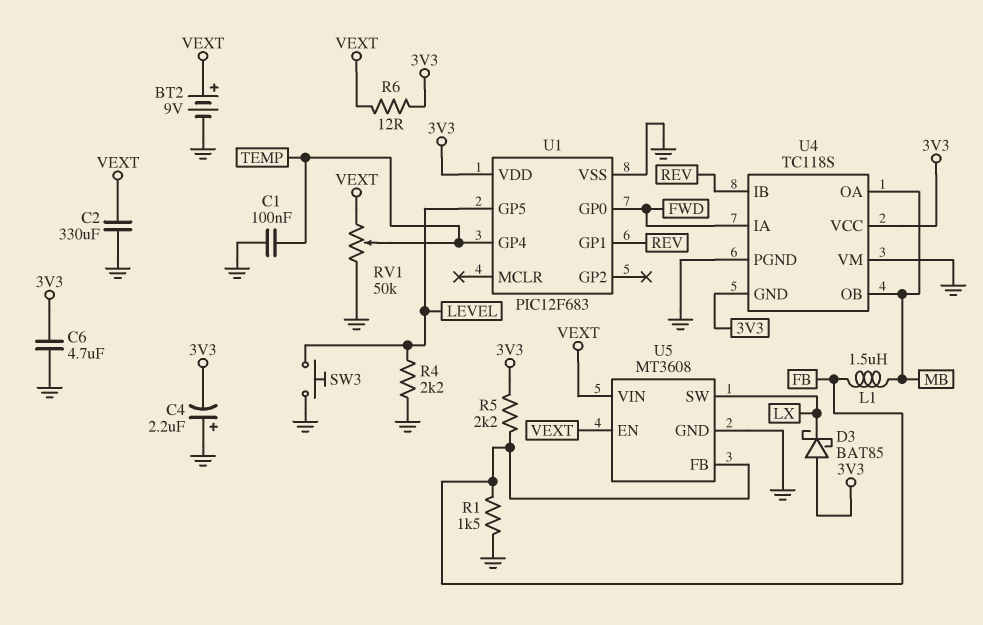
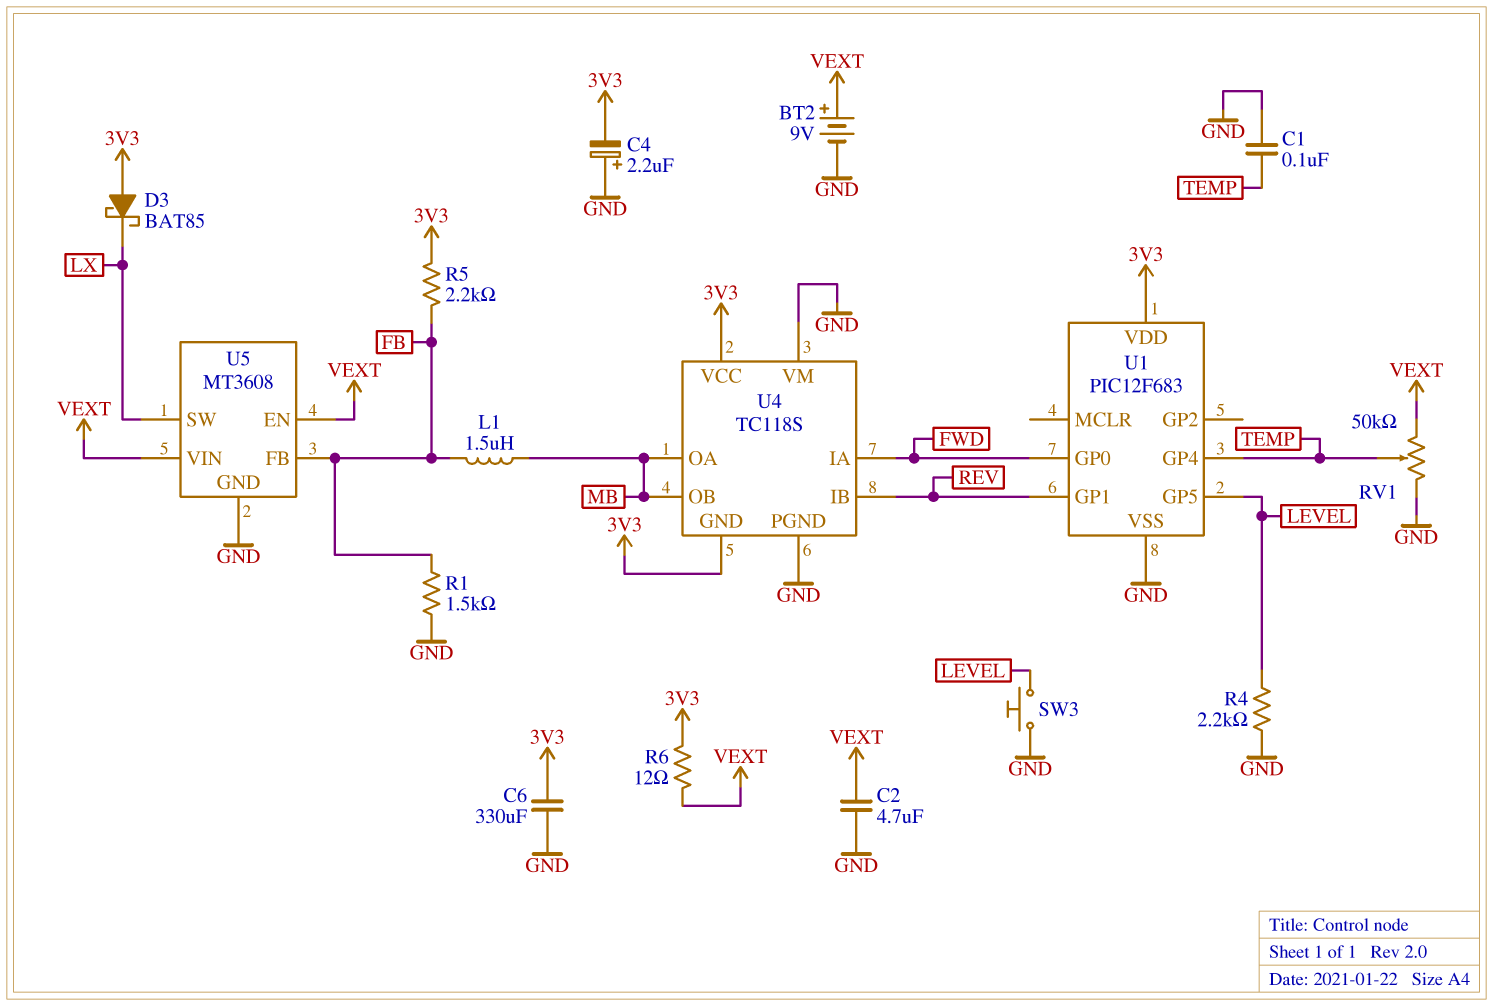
C2: 330uF (GND, VEXT) -> 4.7uF (GND, VEXT)
C6: 4.7uF (3V3, GND) -> 330uF (3V3, GND)

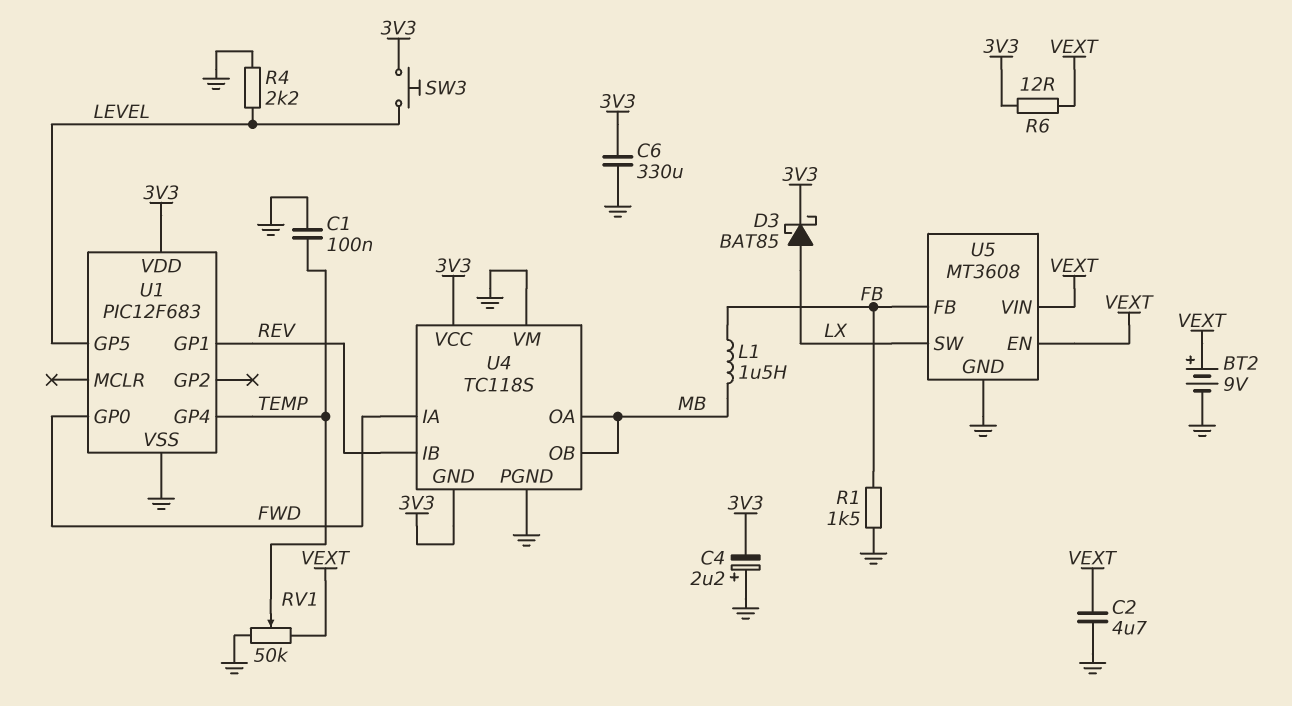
D3: schottky BAT85 (A 3V3, K LX) -> schottky BAT85 (A LX, K 3V3)
R5: 2.2k (3V3, FB) -> none
SW3: button (GND, LEVEL) -> button (3V3, LEVEL)

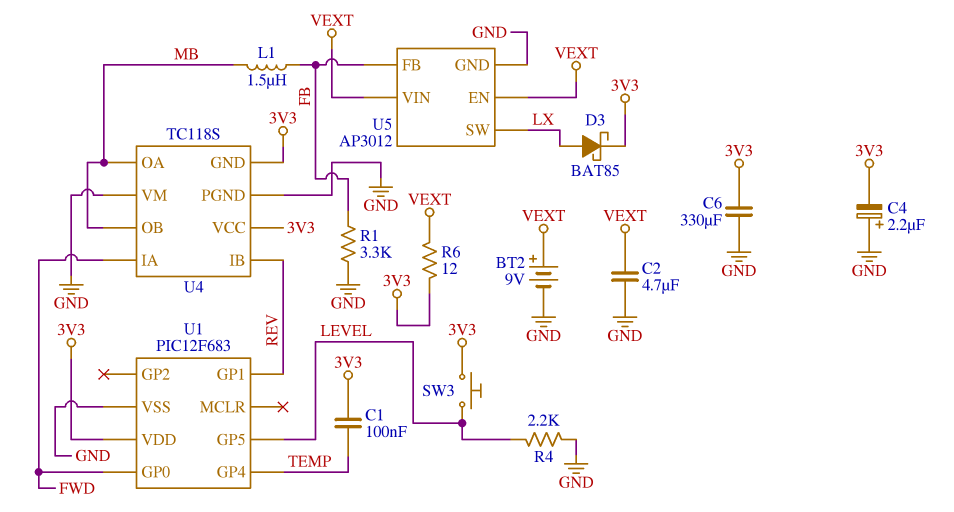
C1: 100nF (GND, TEMP) -> 100nF (3V3, TEMP)
R1: 1.5k (FB, GND) -> 3.3k (FB, GND)
RV1: 50k (GND, VEXT, wiper TEMP) -> none
U5: MT3608 -> AP3012

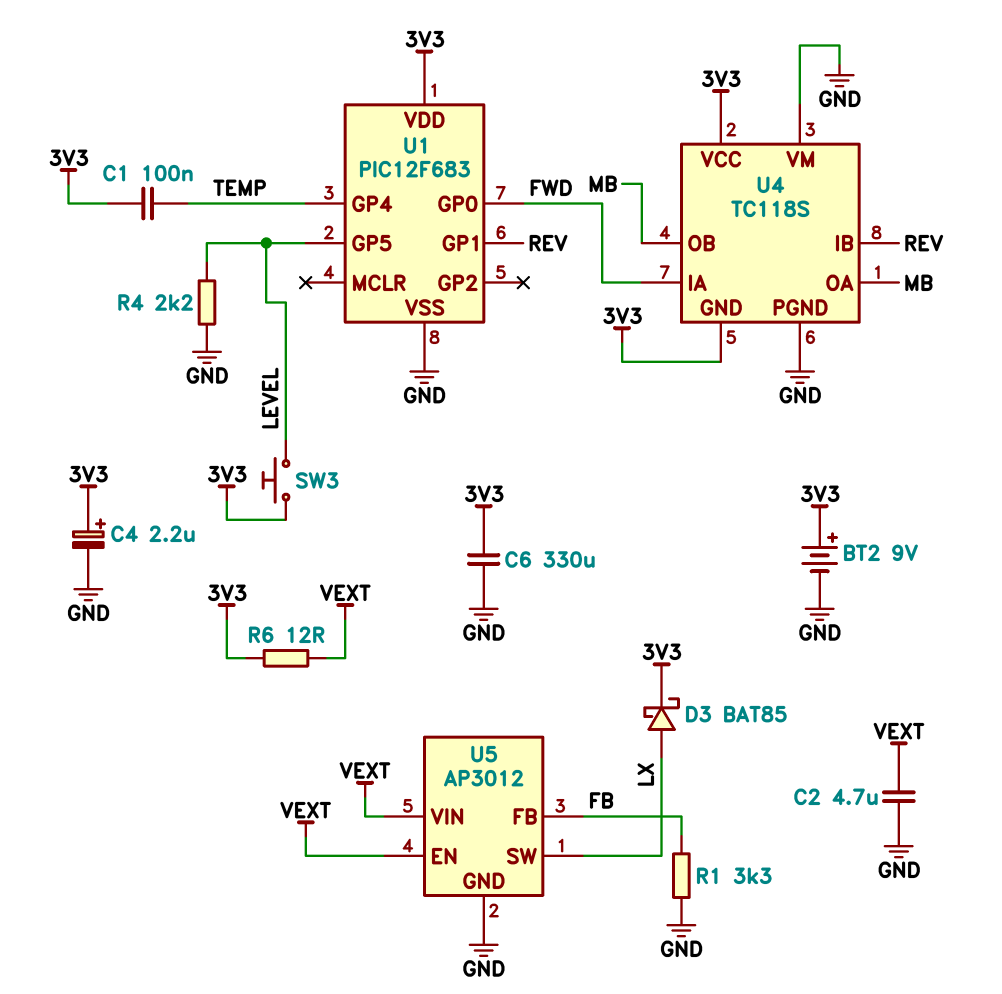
BT2: 9V (plus VEXT, minus GND) -> 9V (plus 3V3, minus GND)
C4: 2.2uF (plus GND, minus 3V3) -> 2.2uF (plus 3V3, minus GND)
L1: 1.5uH (FB, MB) -> none

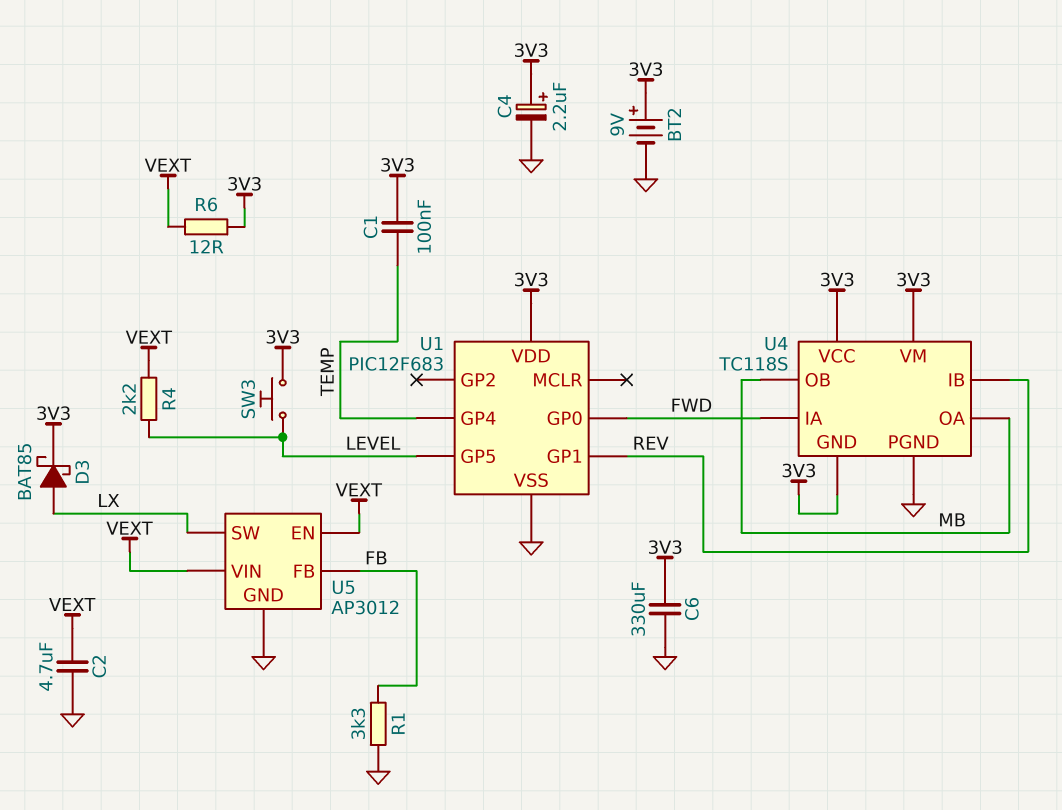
R4: 2.2k (GND, LEVEL) -> 2.2k (LEVEL, VEXT)
U4 pin VM: GND -> 3V3

